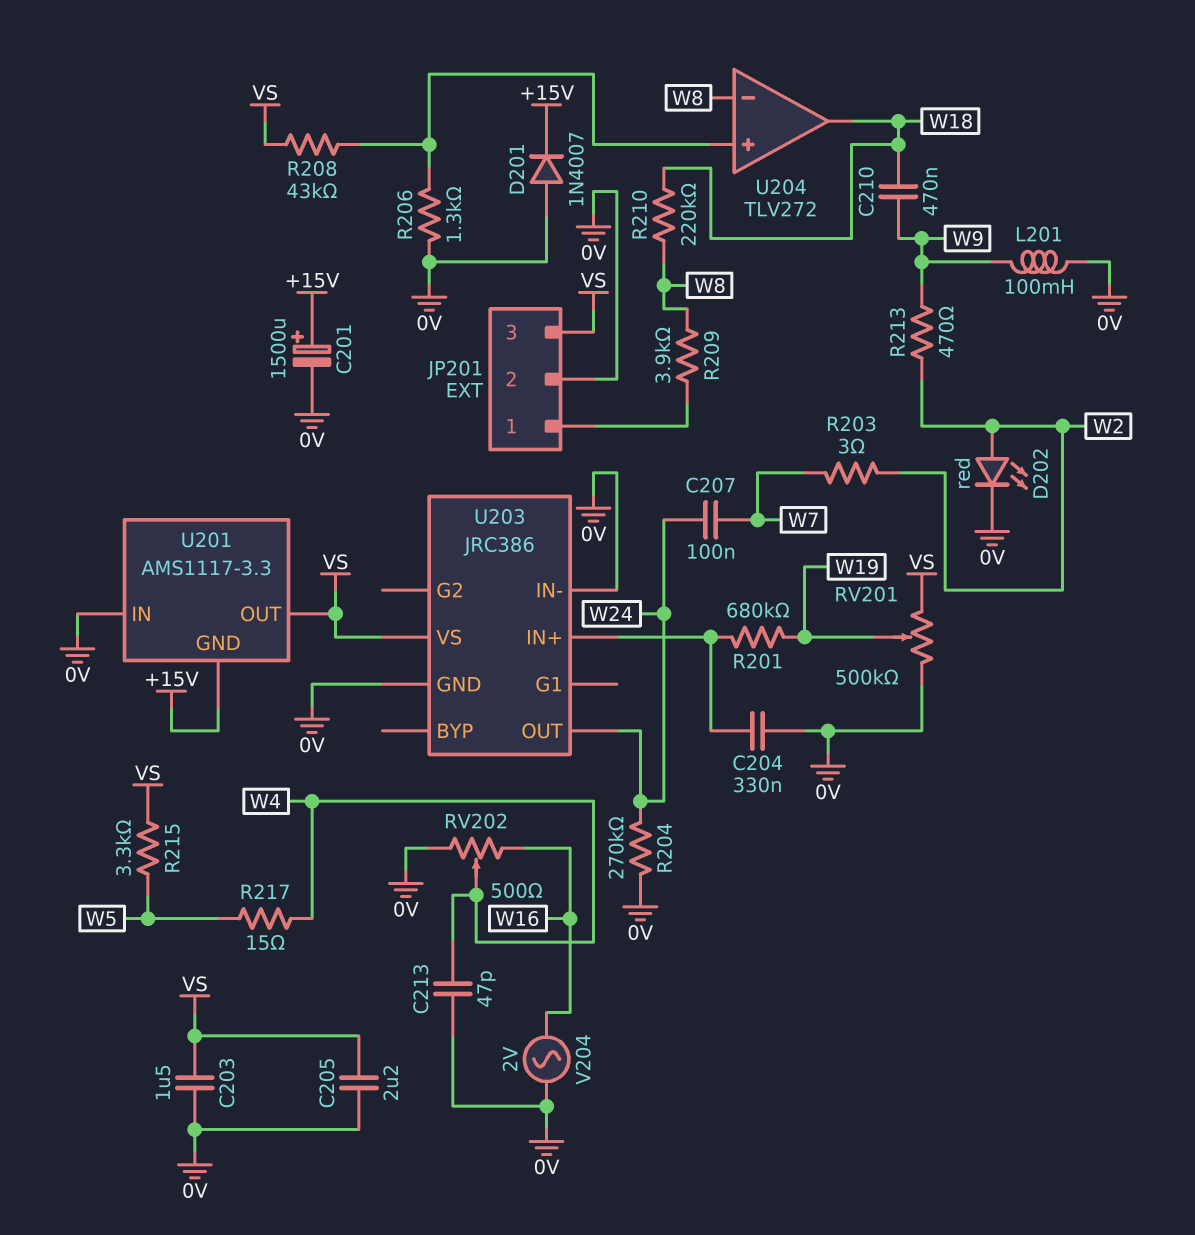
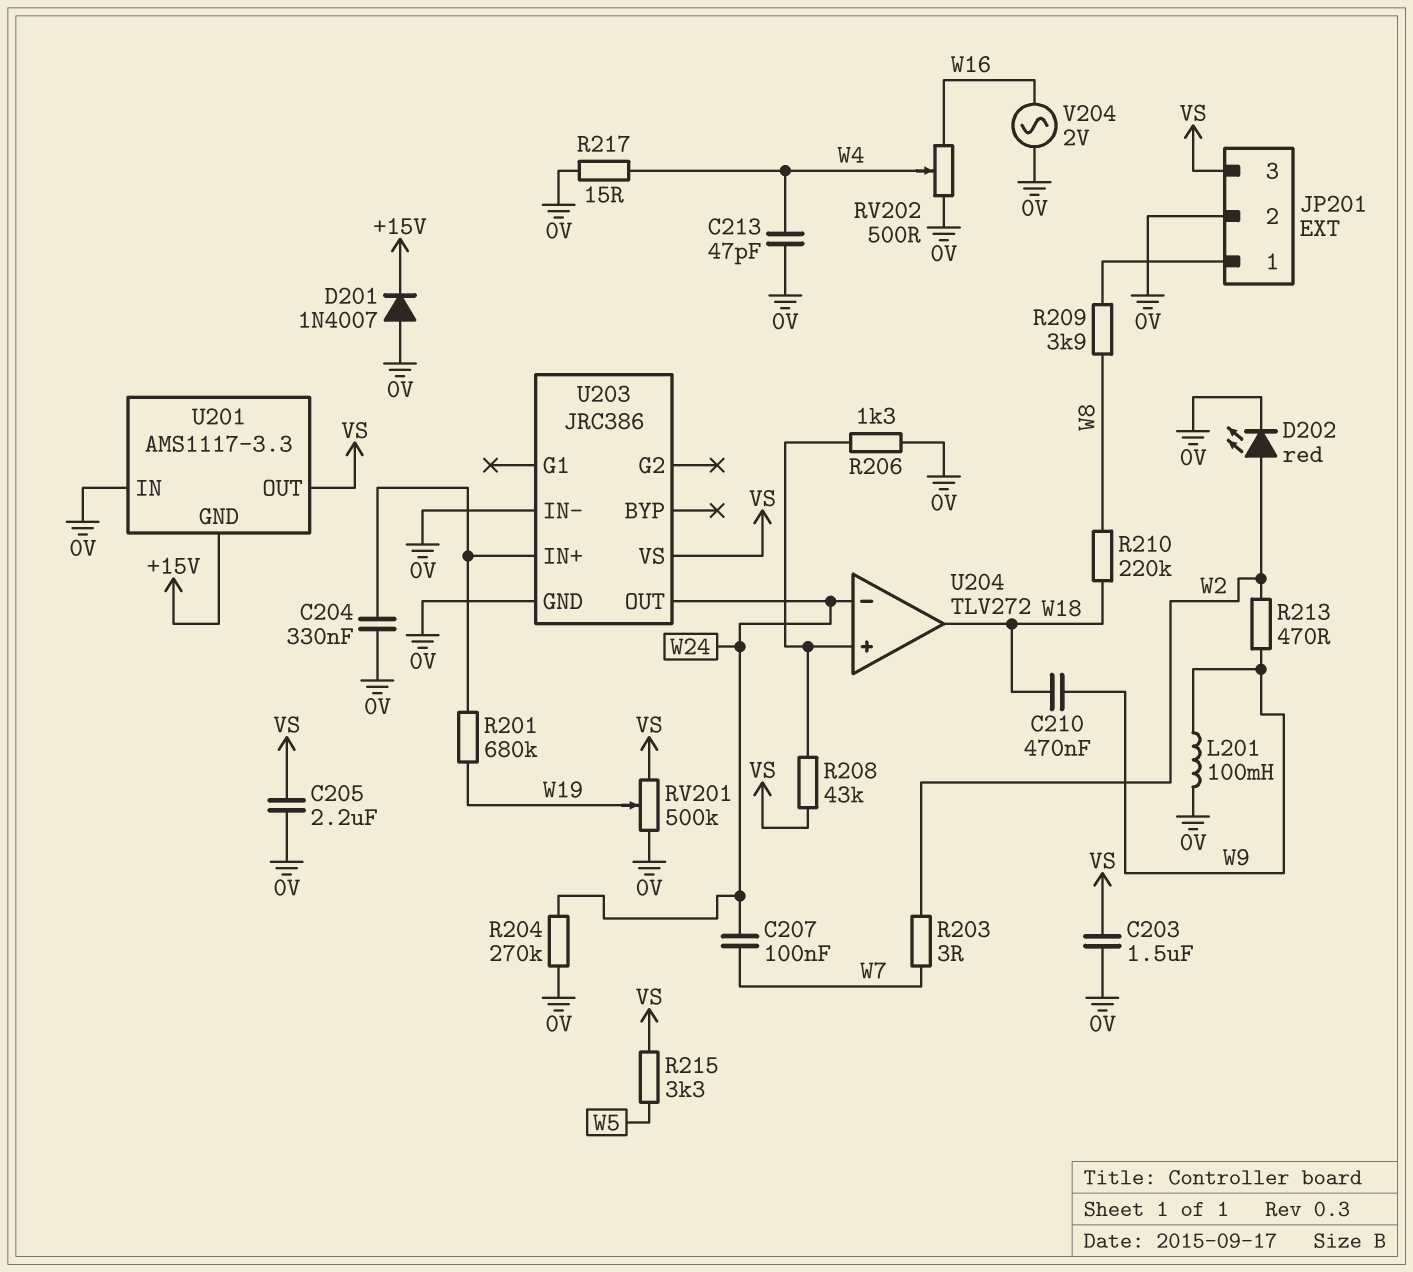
C201: 1500uF (plus +15V, minus 0V) -> none
R217: 15 (W4, W5) -> 15 (0V, W4)
U204 pin in-: W8 -> W24

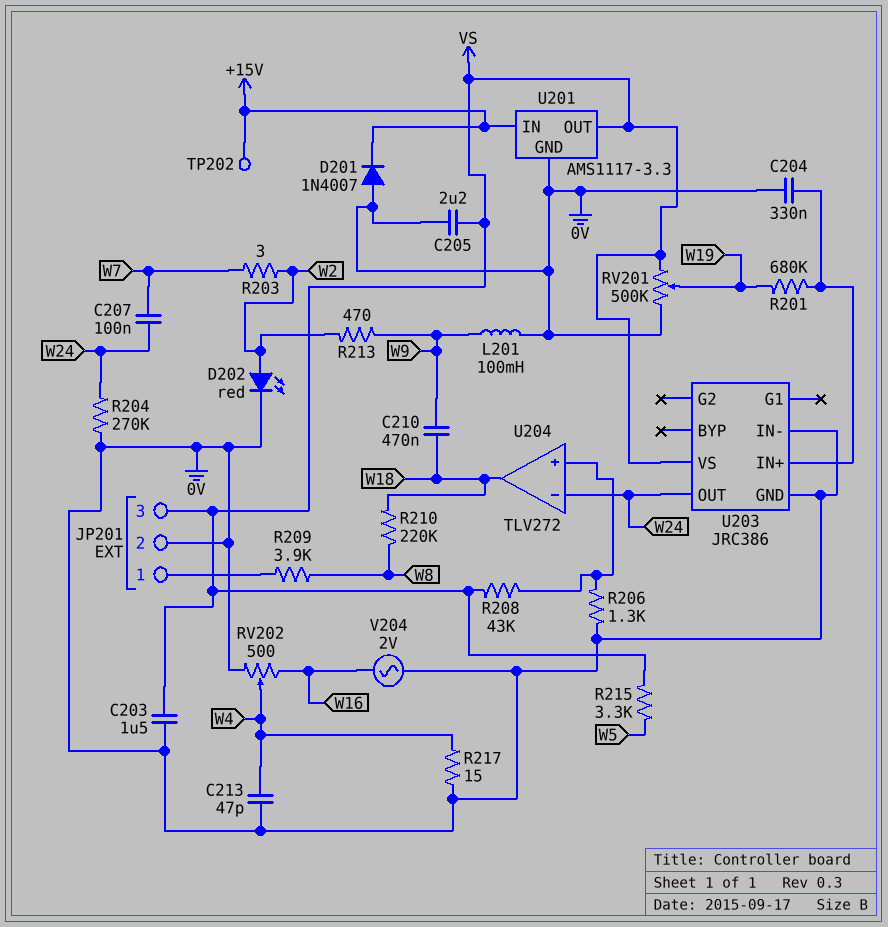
TP202: none -> test point (+15V)
U201 pin GND: +15V -> 0V
U201 pin IN: 0V -> +15V

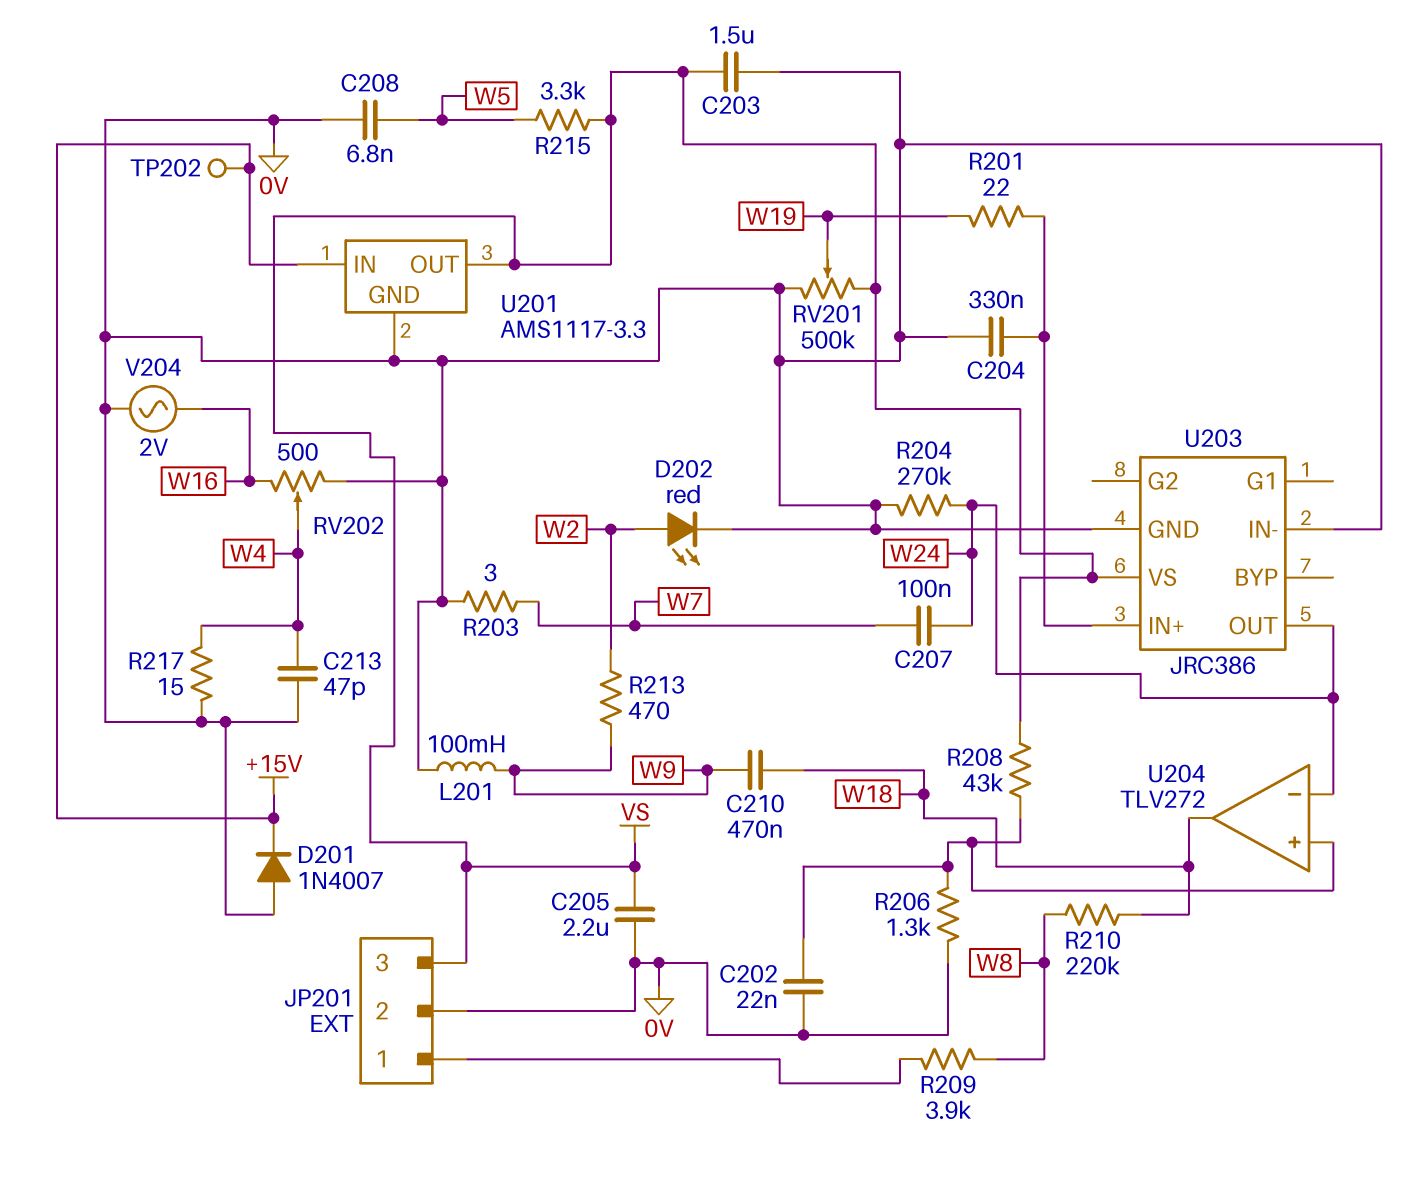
C202: none -> 22nF (0V, U204/in+)
C208: none -> 6.8nF (0V, W5)
R201: 680k (U203/IN+, W19) -> 22 (U203/IN+, W19)
R203: 3 (W2, W7) -> 3 (0V, W7)

